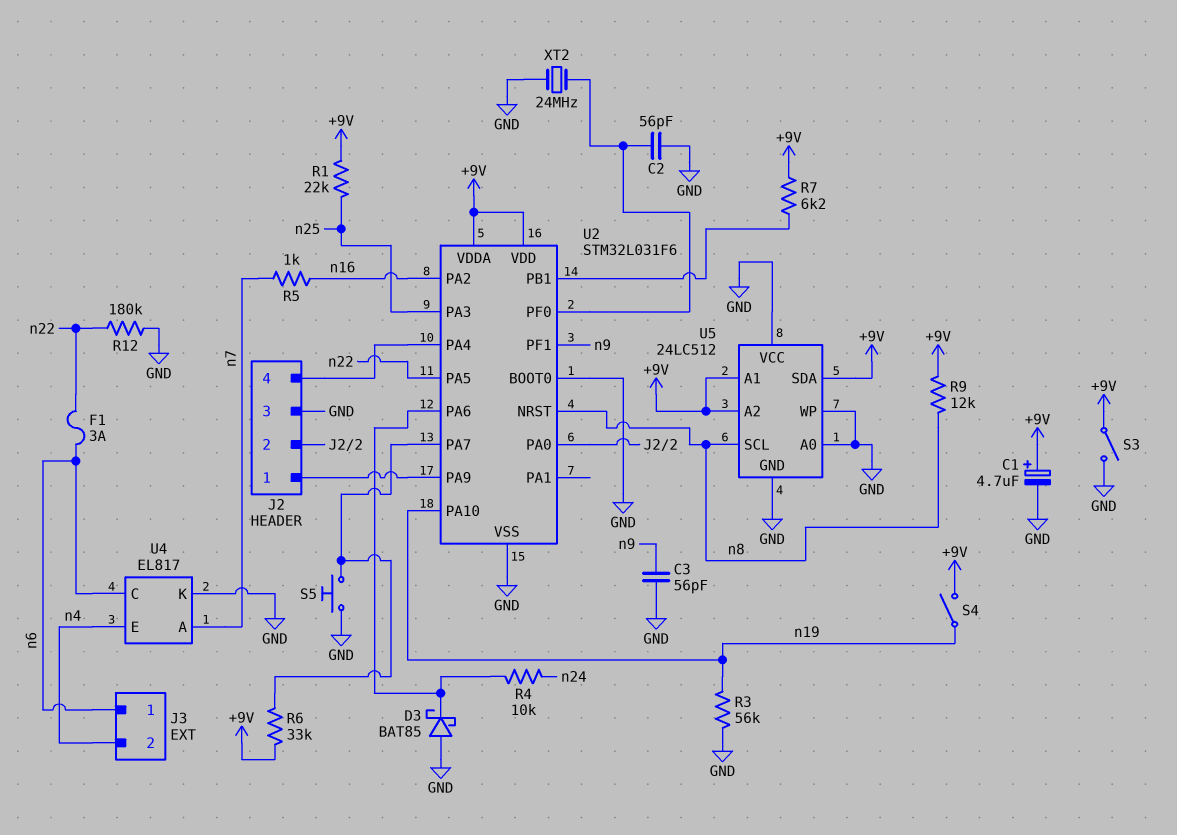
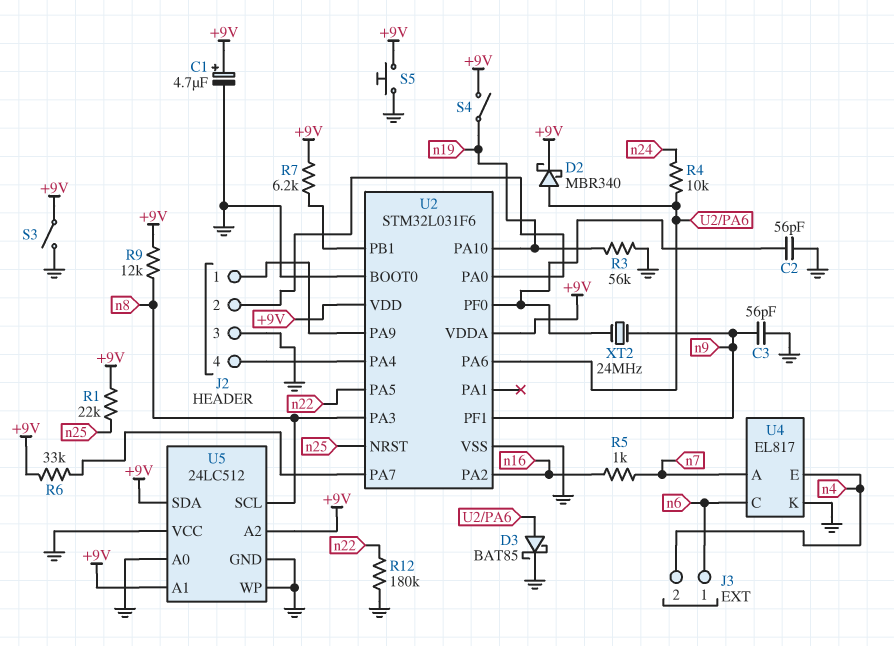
D2: none -> schottky MBR340 (A U2/PA6, K +9V)
D3: schottky BAT85 (A GND, K U2/PA6) -> schottky BAT85 (A U2/PA6, K GND)
F1: 3A (n6, n22) -> none
S5: button (GND, U2/PA7) -> button (+9V, GND)
U2 pin NRST: n8 -> n25
U2 pin PA3: n25 -> n8
XT2: 24MHz (GND, U2/PF0) -> 24MHz (U2/PF0, n9)

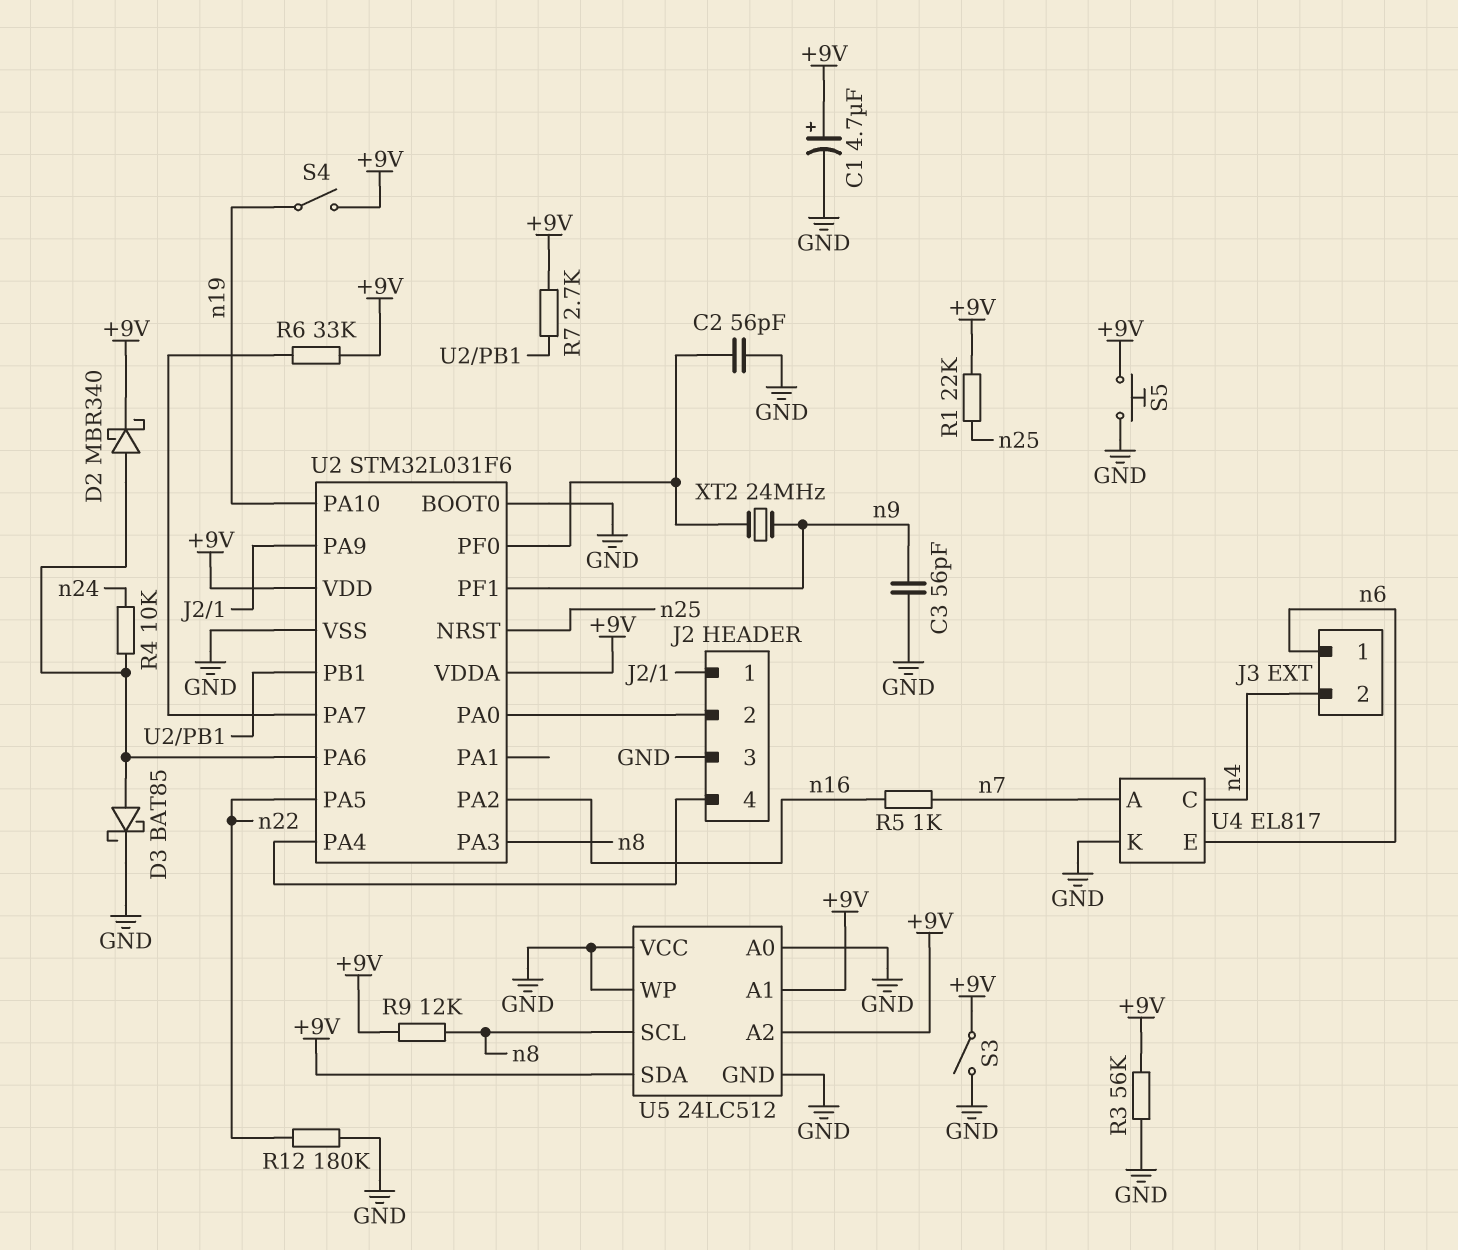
R3: 56k (GND, n19) -> 56k (+9V, GND)
R7: 6.2k (+9V, U2/PB1) -> 2.7k (+9V, U2/PB1)
U4 pin C: n6 -> n4
U4 pin E: n4 -> n6

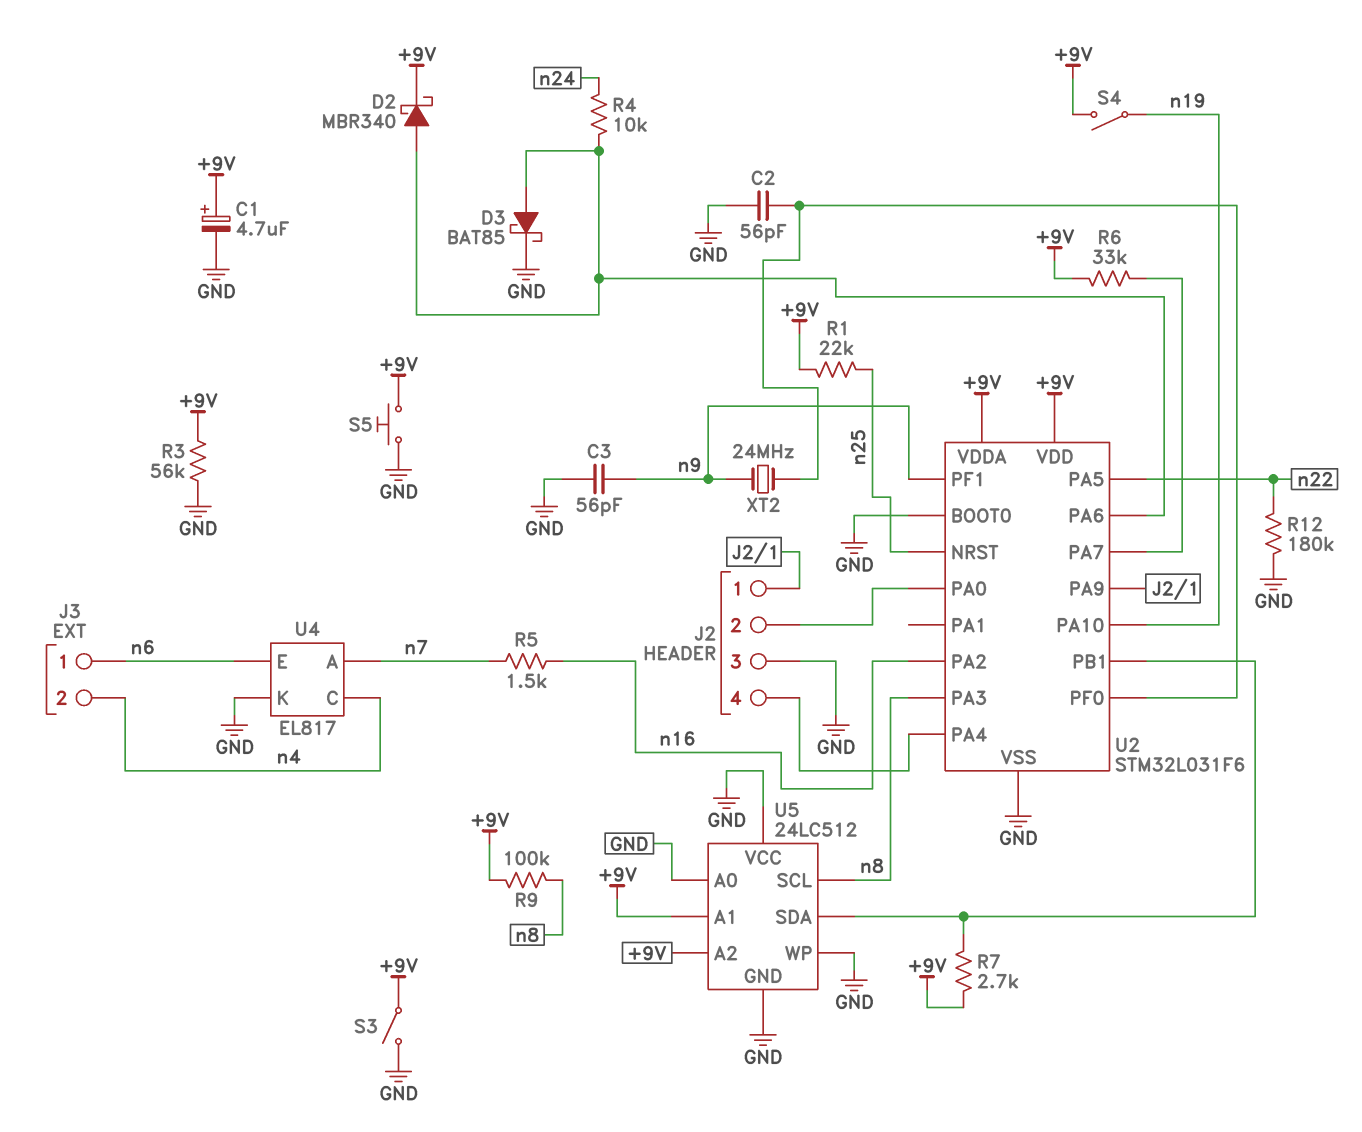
R5: 1k (n7, n16) -> 1.5k (n7, n16)
R9: 12k (+9V, n8) -> 100k (+9V, n8)
U5 pin SDA: +9V -> U2/PB1

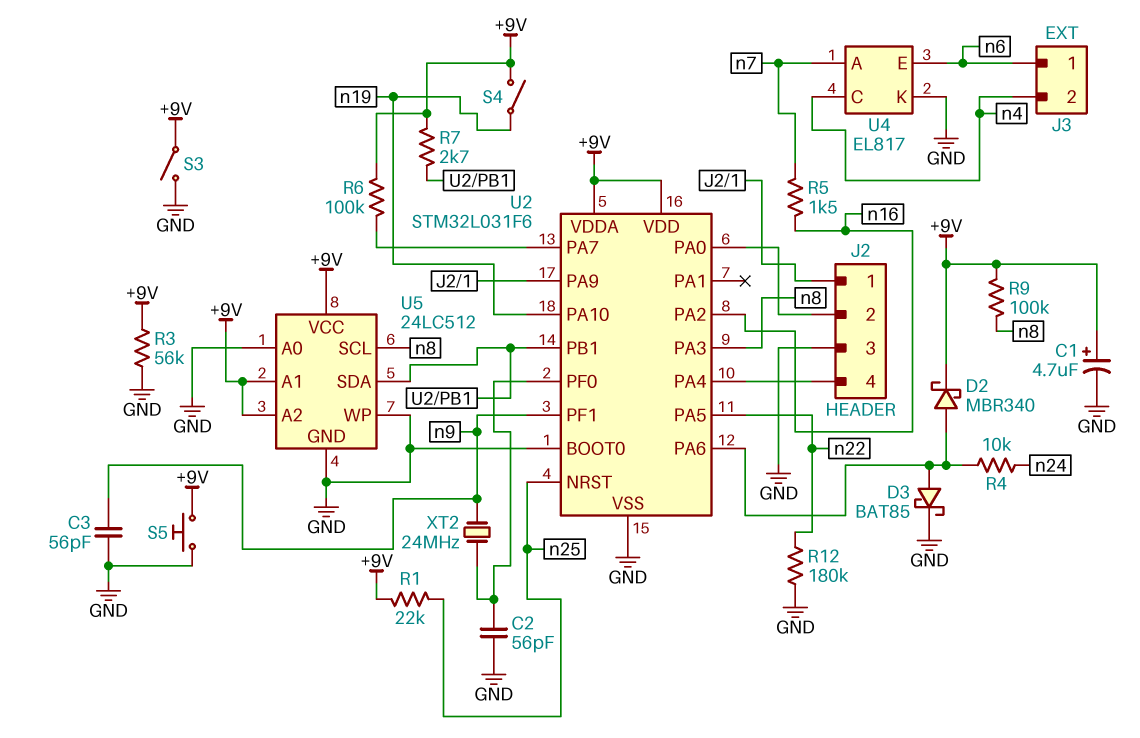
R6: 33k (+9V, U2/PA7) -> 100k (+9V, U2/PA7)
U5 pin VCC: GND -> +9V

